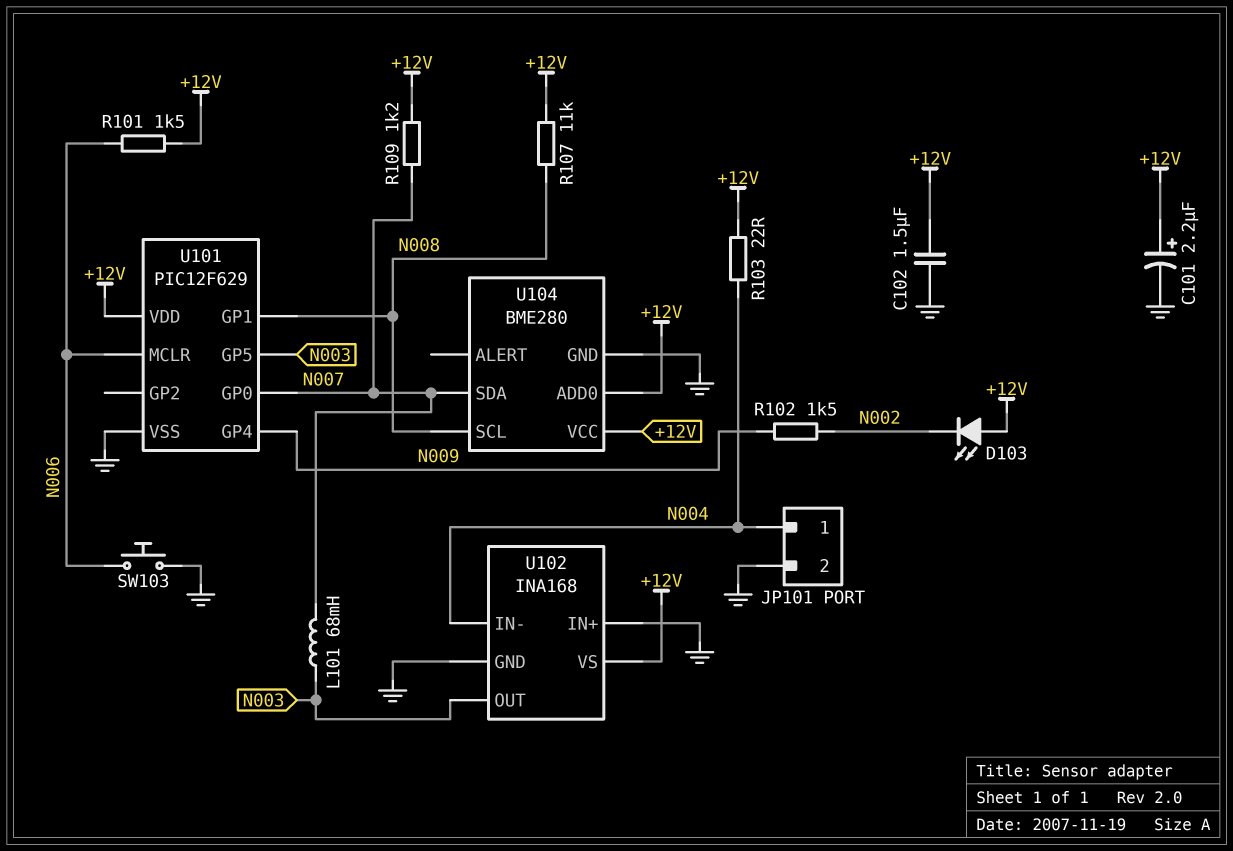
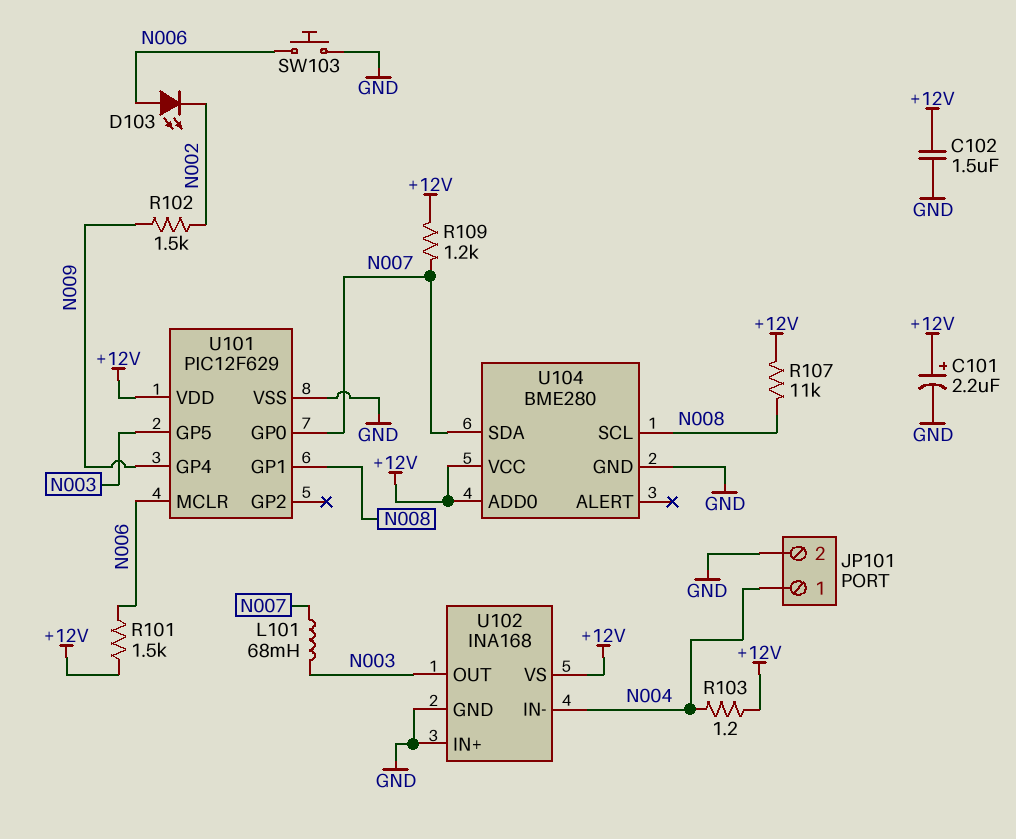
D103: LED (A +12V, K N002) -> LED (A N006, K N002)
R103: 22 (+12V, N004) -> 1.2 (+12V, N004)

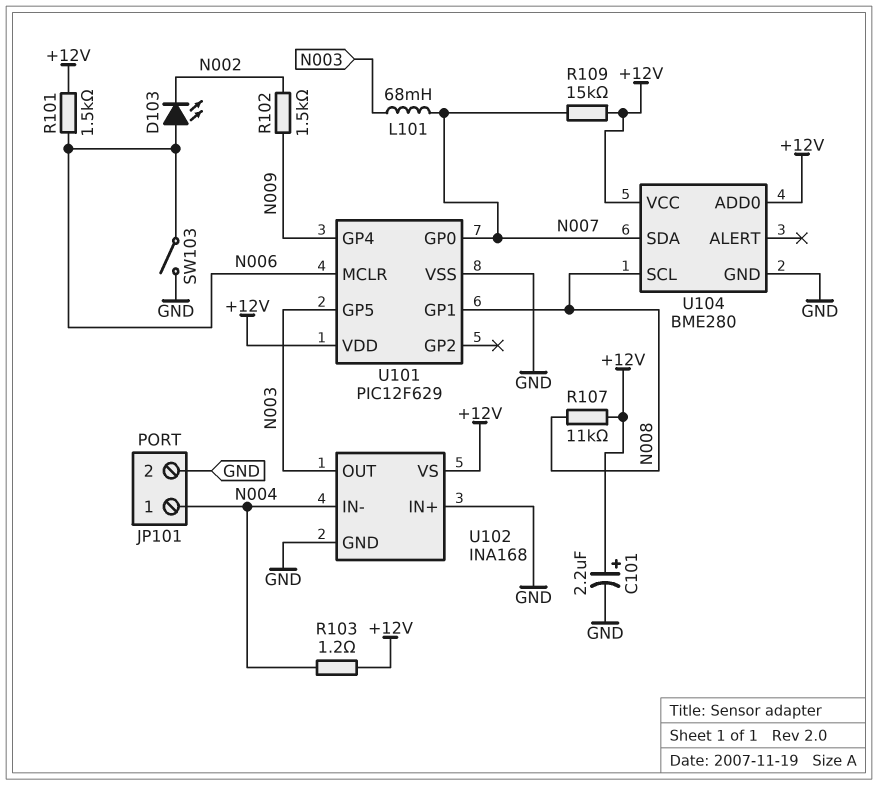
C102: 1.5uF (+12V, GND) -> none
R109: 1.2k (+12V, N007) -> 15k (+12V, N007)
SW103: button (GND, N006) -> switch (GND, N006)

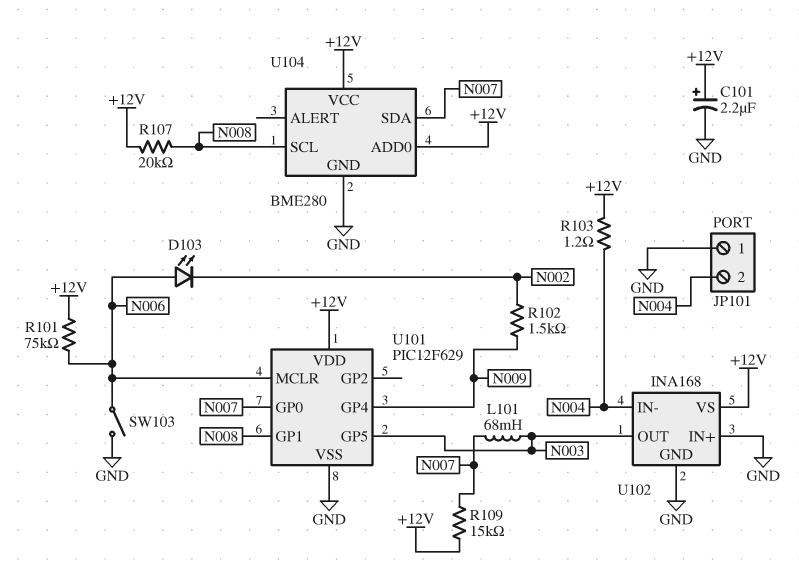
JP101 pin 1: N004 -> GND
JP101 pin 2: GND -> N004
R101: 1.5k (+12V, N006) -> 75k (+12V, N006)
R107: 11k (+12V, N008) -> 20k (+12V, N008)

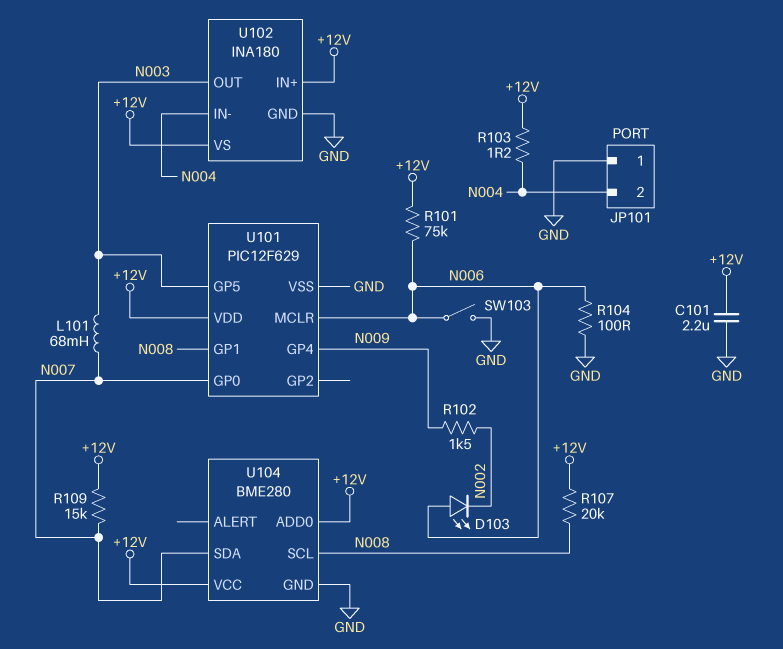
C101: 2.2uF (plus +12V, minus GND) -> 2.2uF (+12V, GND)
R104: none -> 100 (GND, N006)
U102: INA168 -> INA180
U102 pin IN+: GND -> +12V

